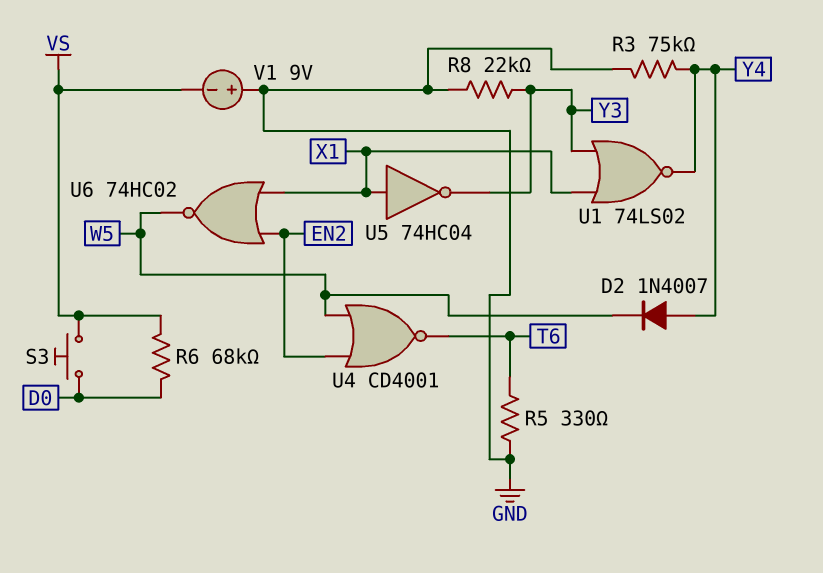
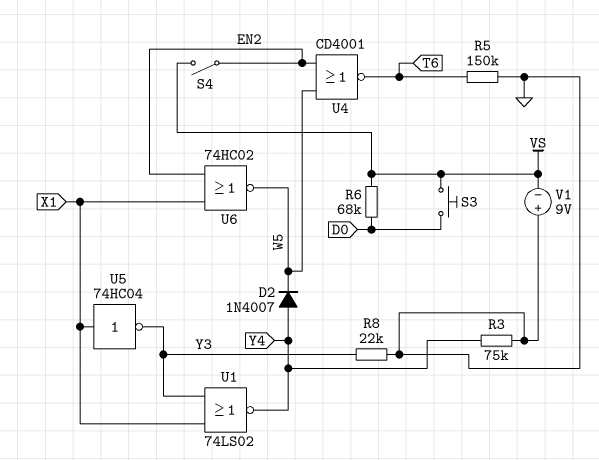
R5: 330 (GND, T6) -> 150k (GND, T6)
S4: none -> switch (EN2, VS)

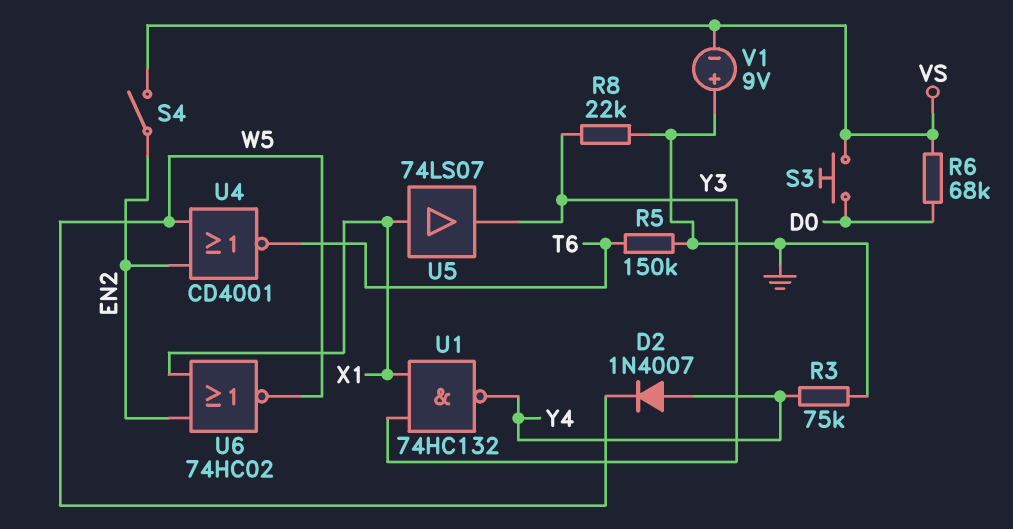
U1: NOR 74LS02 (in X1, in Y3, out Y4) -> NAND 74HC132 (in X1, in Y3, out Y4)
U5: NOT 74HC04 (in X1, out Y3) -> buffer 74LS07 (in X1, out Y3)

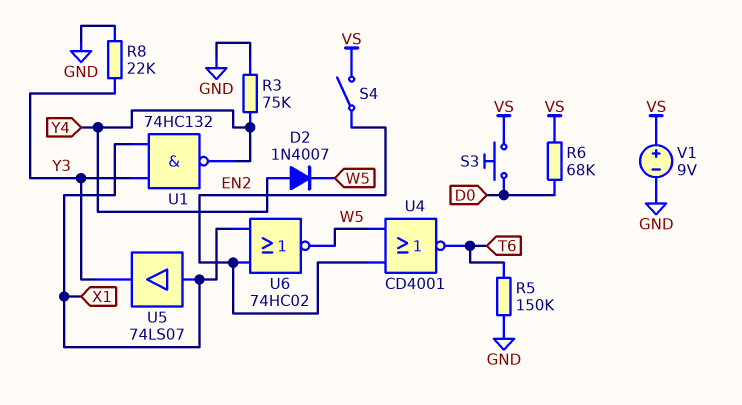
V1: 9V (plus GND, minus VS) -> 9V (plus VS, minus GND)

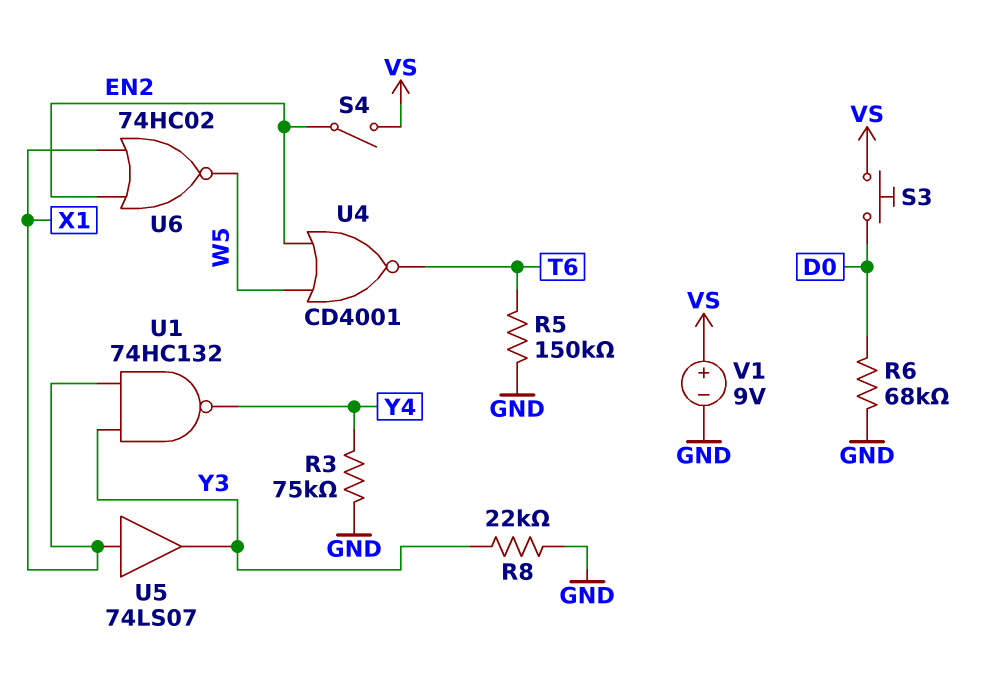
D2: diode 1N4007 (A Y4, K W5) -> none
R6: 68k (D0, VS) -> 68k (D0, GND)

